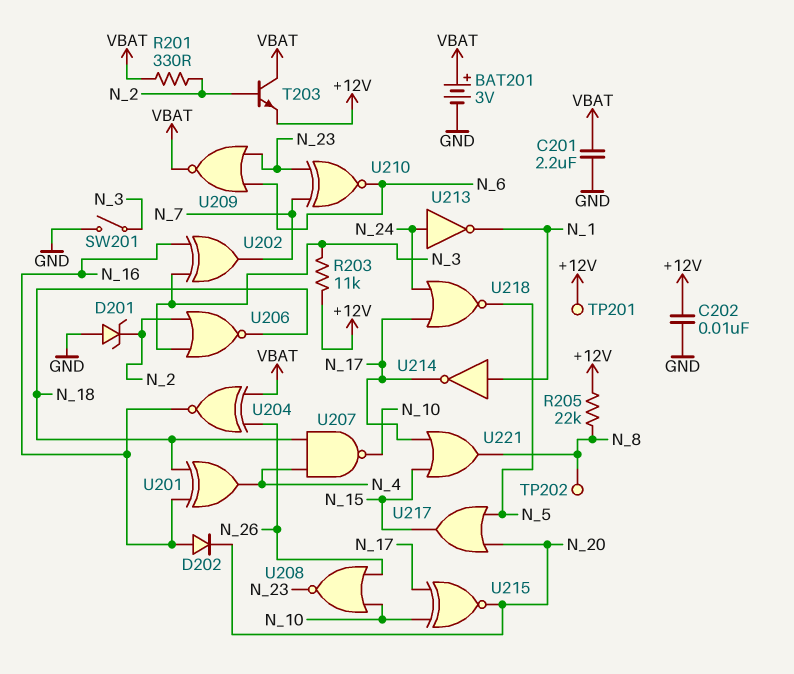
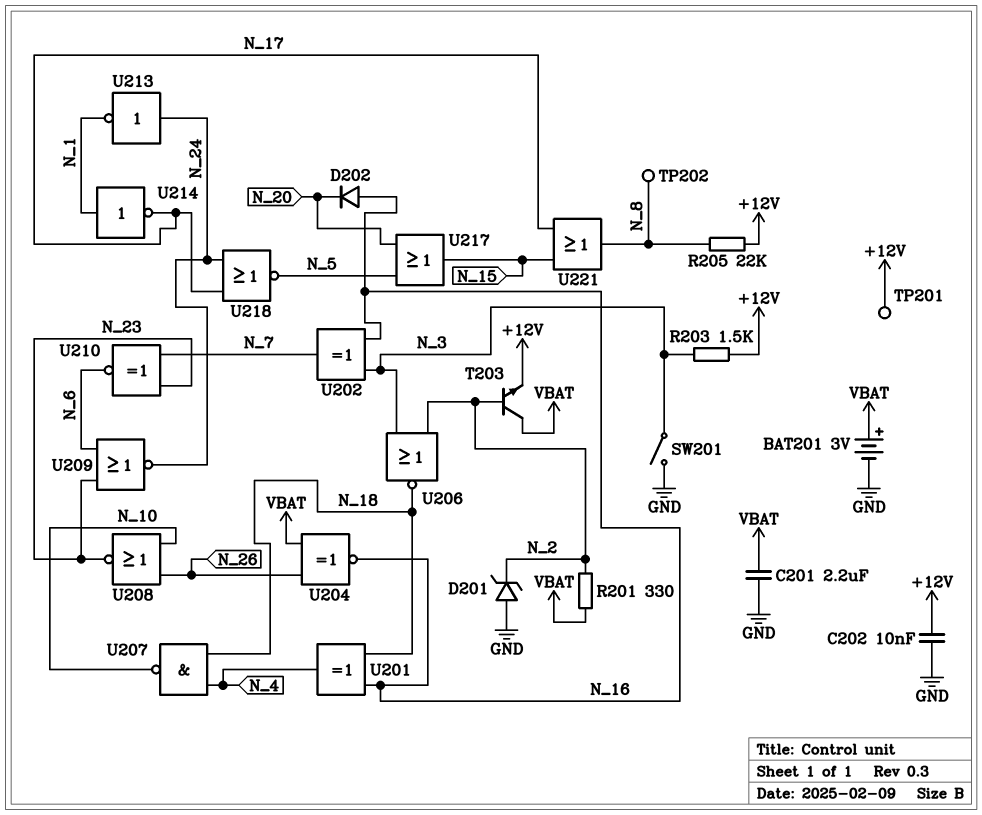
R203: 11k (+12V, N_3) -> 1.5k (+12V, N_3)
U209: NOR (in N_6, in N_23, out VBAT) -> NOR (in N_6, in N_23, out N_24)
U215: XNOR (in N_10, in N_17, out N_20) -> none

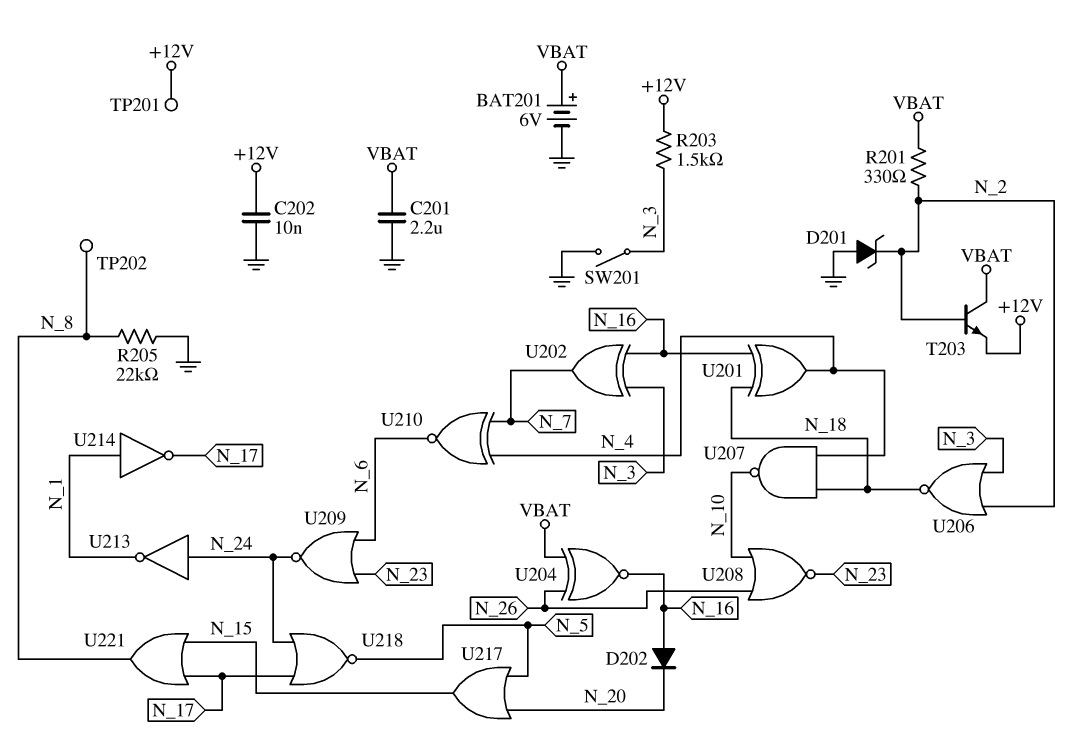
BAT201: 3V (plus VBAT, minus GND) -> 6V (plus VBAT, minus GND)
R205: 22k (+12V, N_8) -> 22k (GND, N_8)
U210: XNOR (in N_7, in N_23, out N_6) -> XNOR (in N_4, in N_7, out N_6)

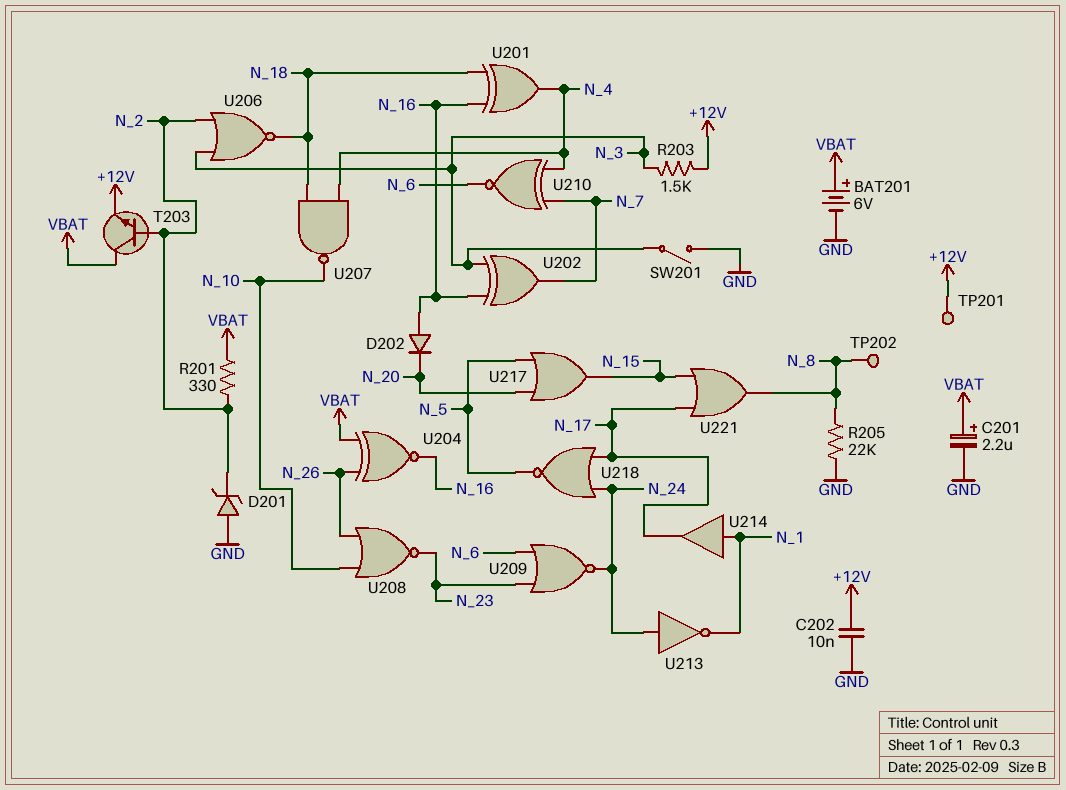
C201: 2.2uF (GND, VBAT) -> 2.2uF (plus VBAT, minus GND)
U214: NOT (in N_1, out N_17) -> buffer (in N_1, out N_17)

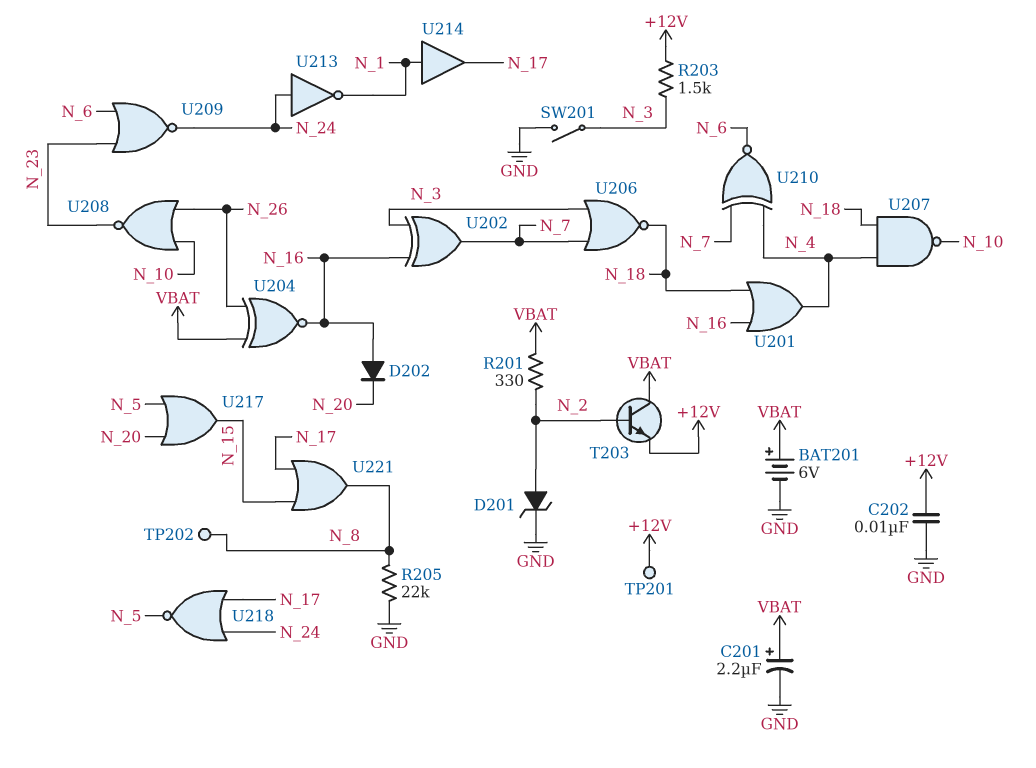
D201: zener (A GND, K N_2) -> zener (A N_2, K GND)
U201: XOR (in N_16, in N_18, out N_4) -> OR (in N_16, in N_18, out N_4)
U206: NOR (in N_2, in N_3, out N_18) -> NOR (in N_3, in N_7, out N_18)

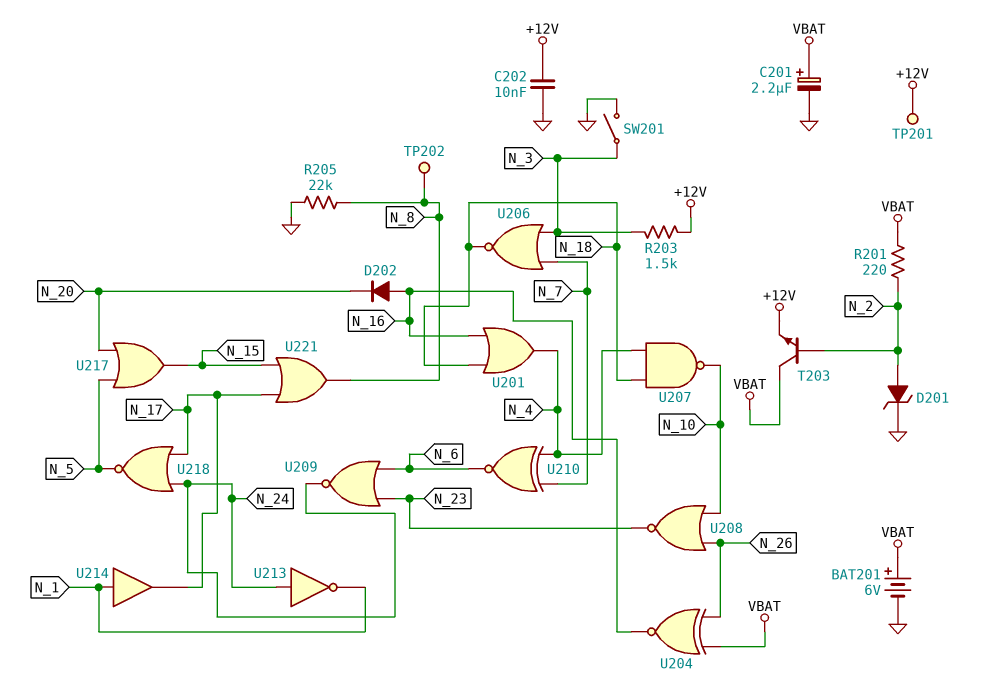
R201: 330 (N_2, VBAT) -> 220 (N_2, VBAT)
U202: XOR (in N_3, in N_16, out N_7) -> none

